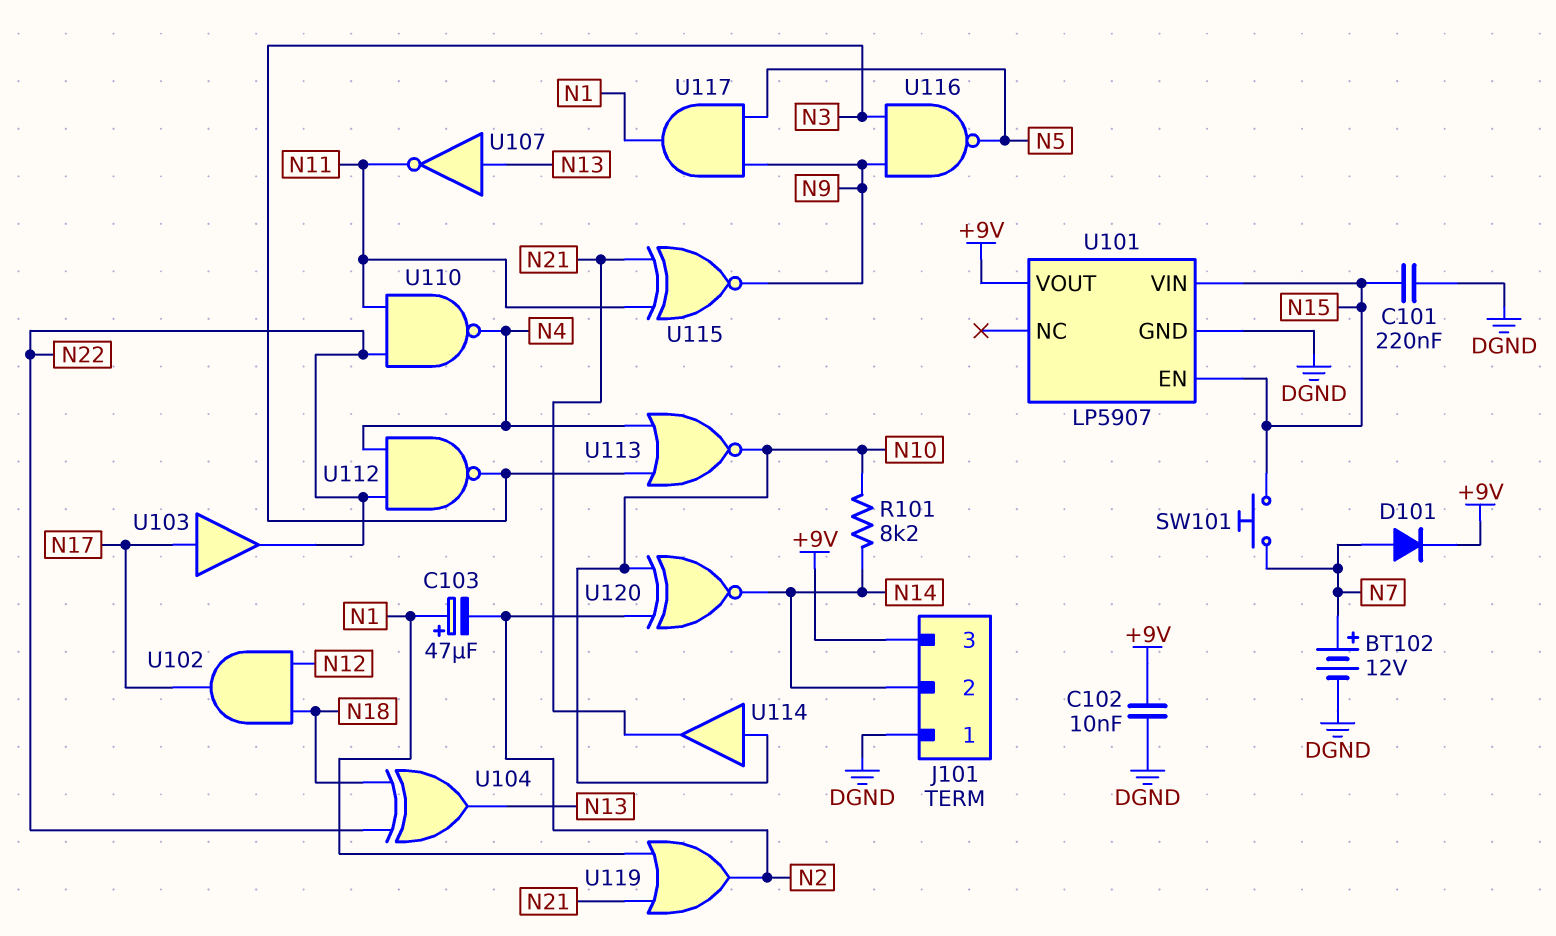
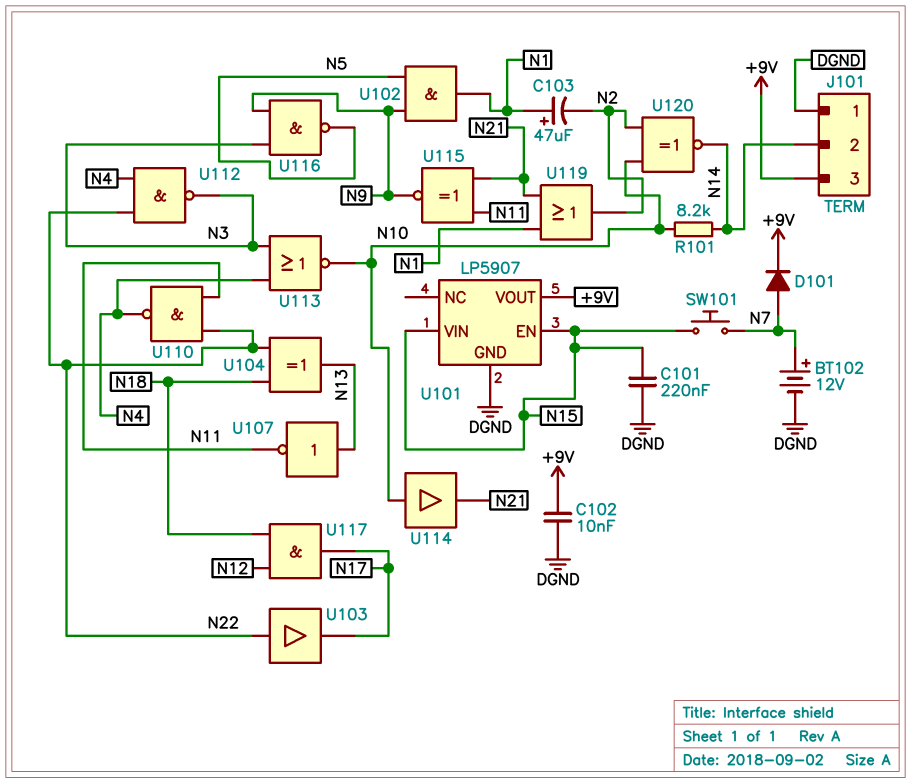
U102: AND (in N12, in N18, out N17) -> AND (in N5, in N9, out N1)
U103: buffer (in N17, out N22) -> buffer (in N22, out N17)
U117: AND (in N5, in N9, out N1) -> AND (in N12, in N18, out N17)

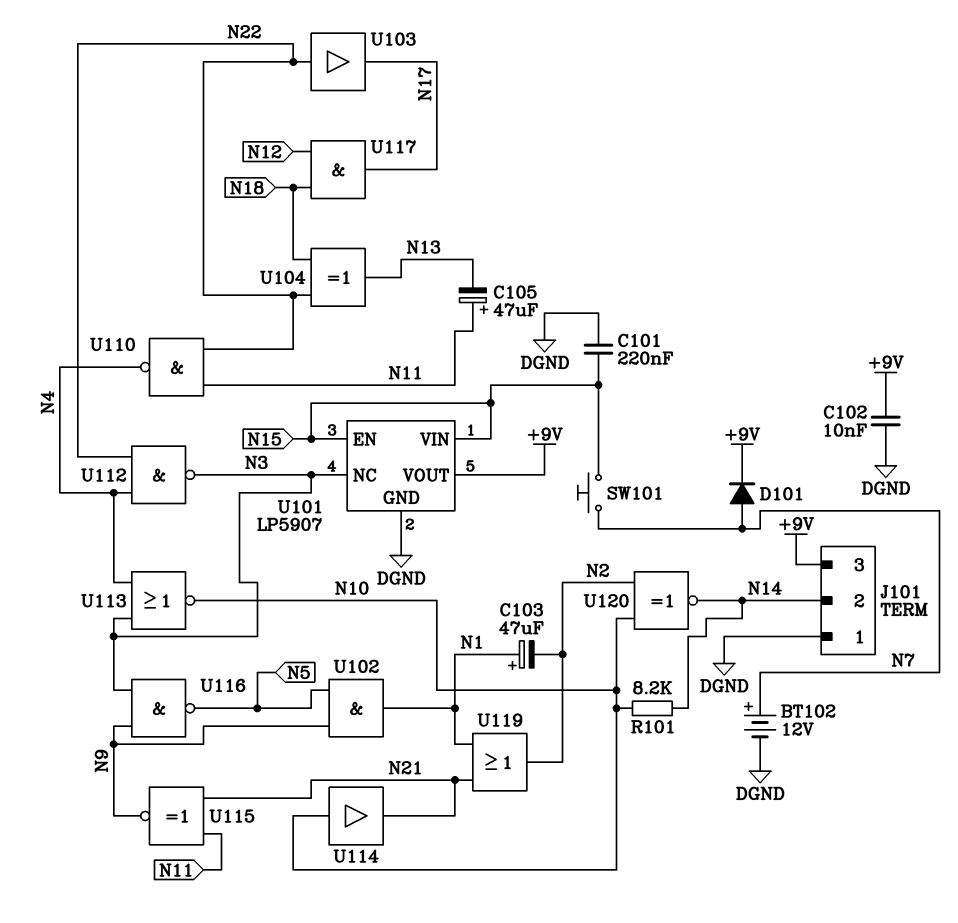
C105: none -> 47uF (plus N11, minus N13)
U101 pin NC: none -> N3
U107: NOT (in N13, out N11) -> none

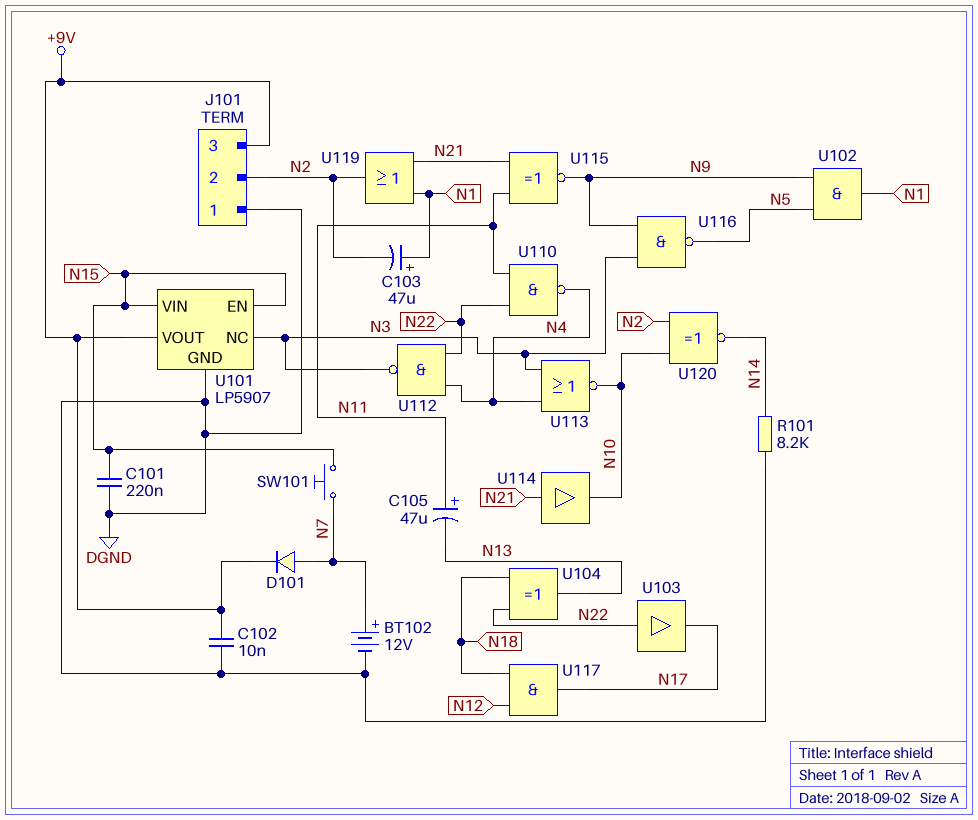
J101 pin 2: N14 -> N2
R101: 8.2k (N10, N14) -> 8.2k (DGND, N14)
U114: buffer (in N10, out N21) -> buffer (in N21, out N10)

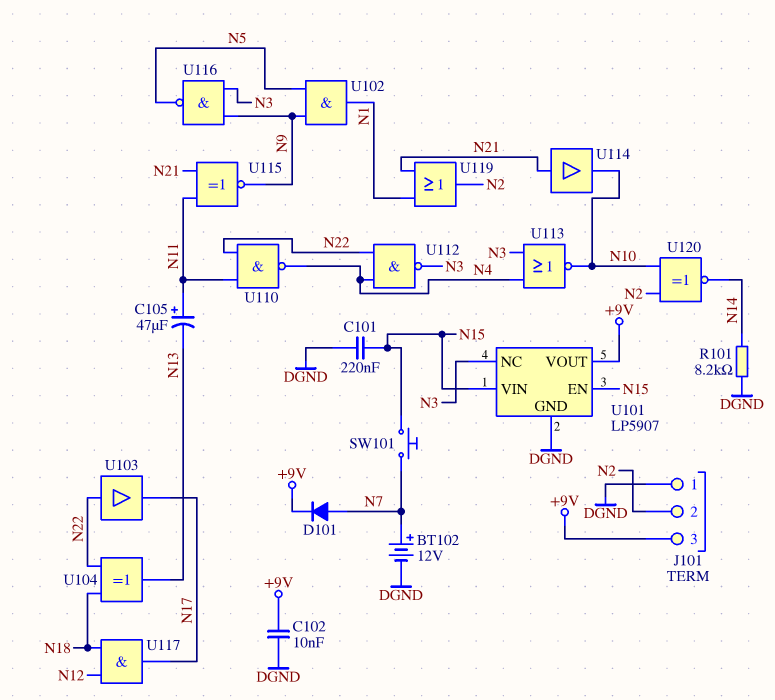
C103: 47uF (plus N1, minus N2) -> none

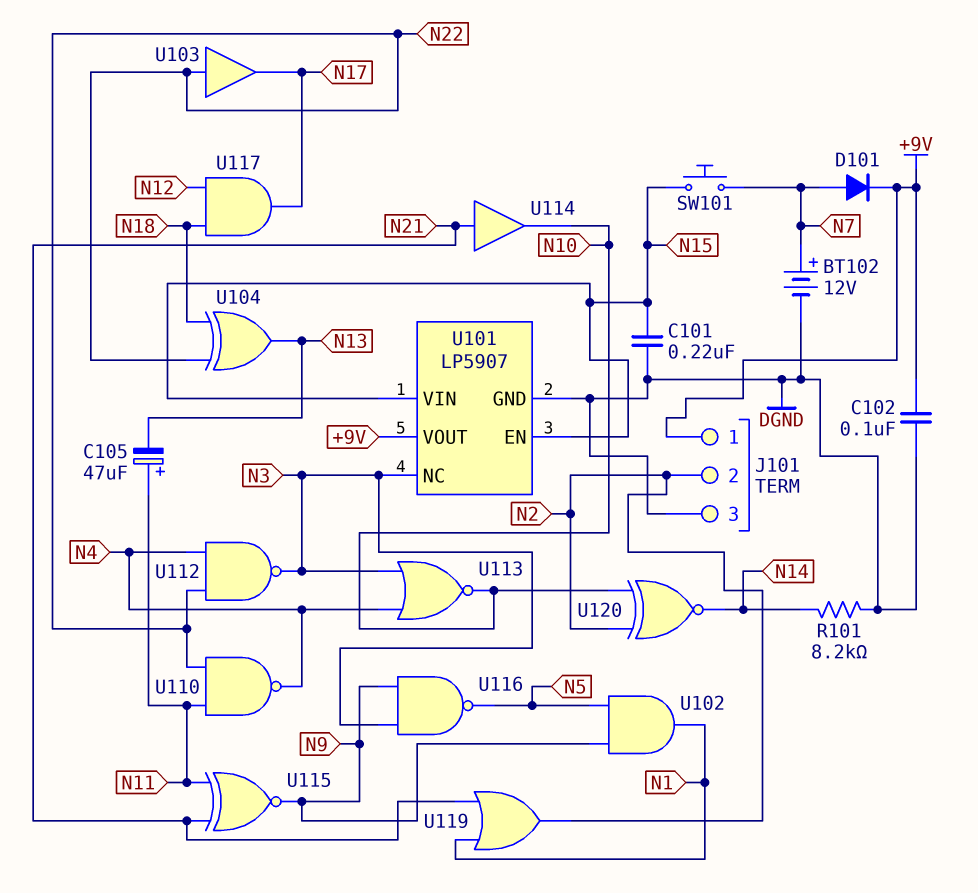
C102: 10nF (+9V, DGND) -> 100nF (+9V, DGND)
J101 pin 1: DGND -> +9V
J101 pin 3: +9V -> DGND

